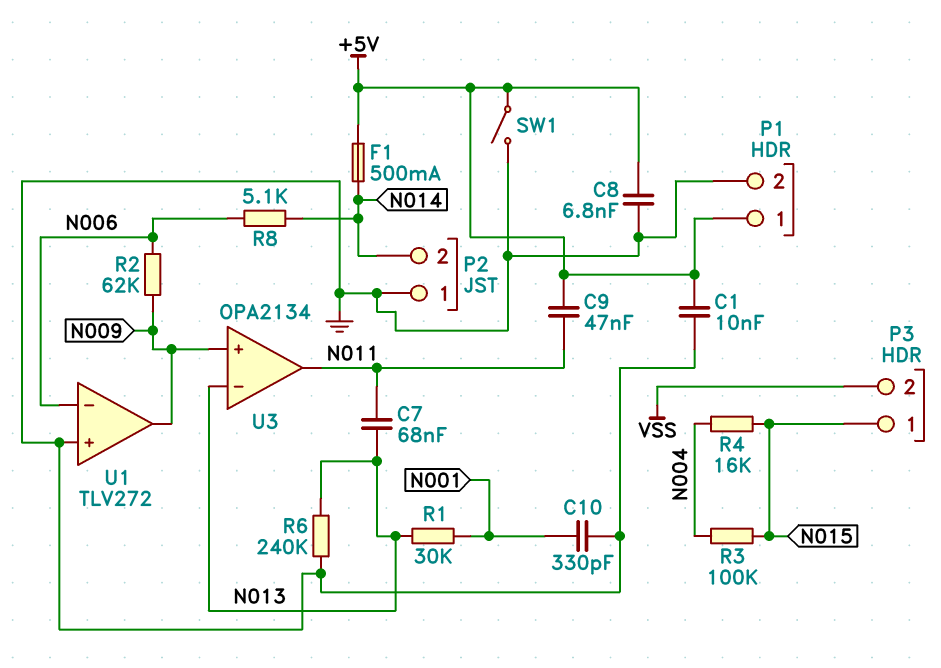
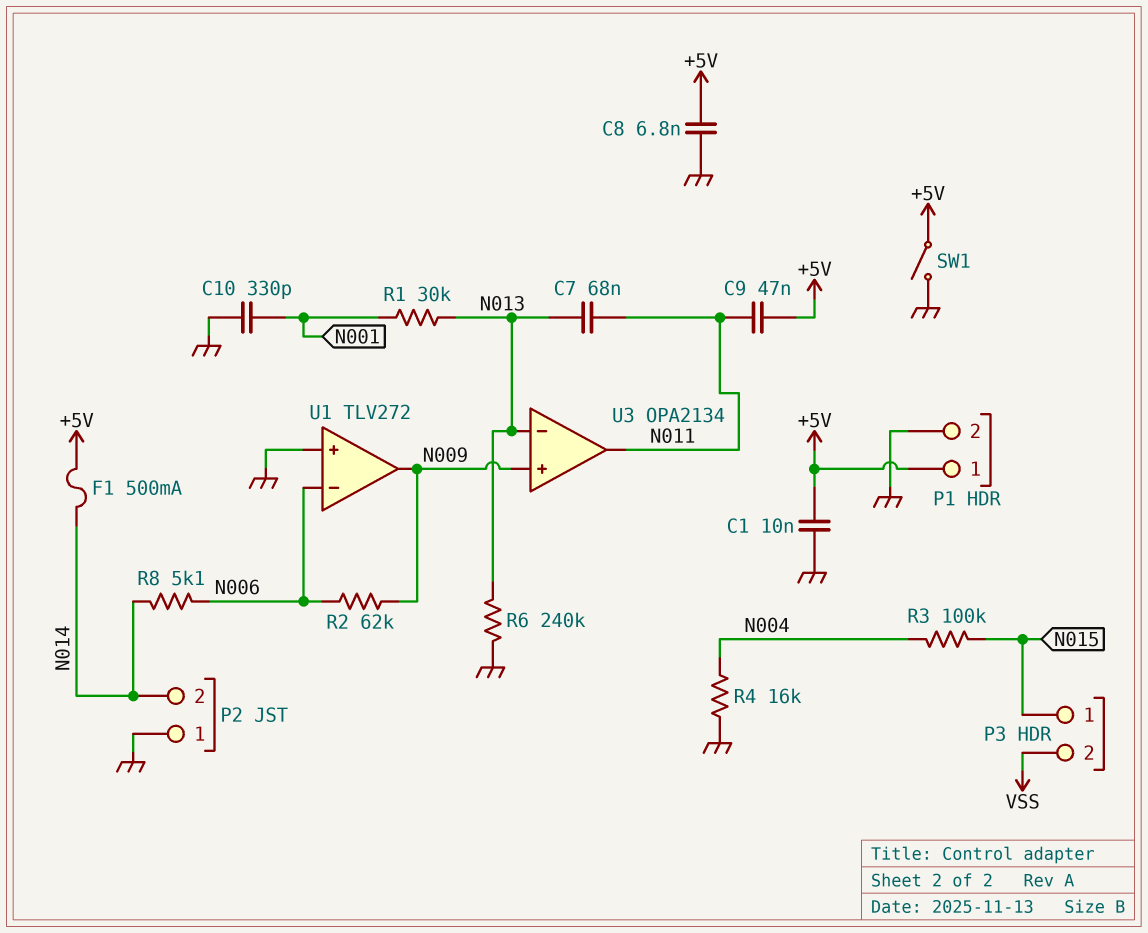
R4: 16k (N004, N015) -> 16k (GND, N004)

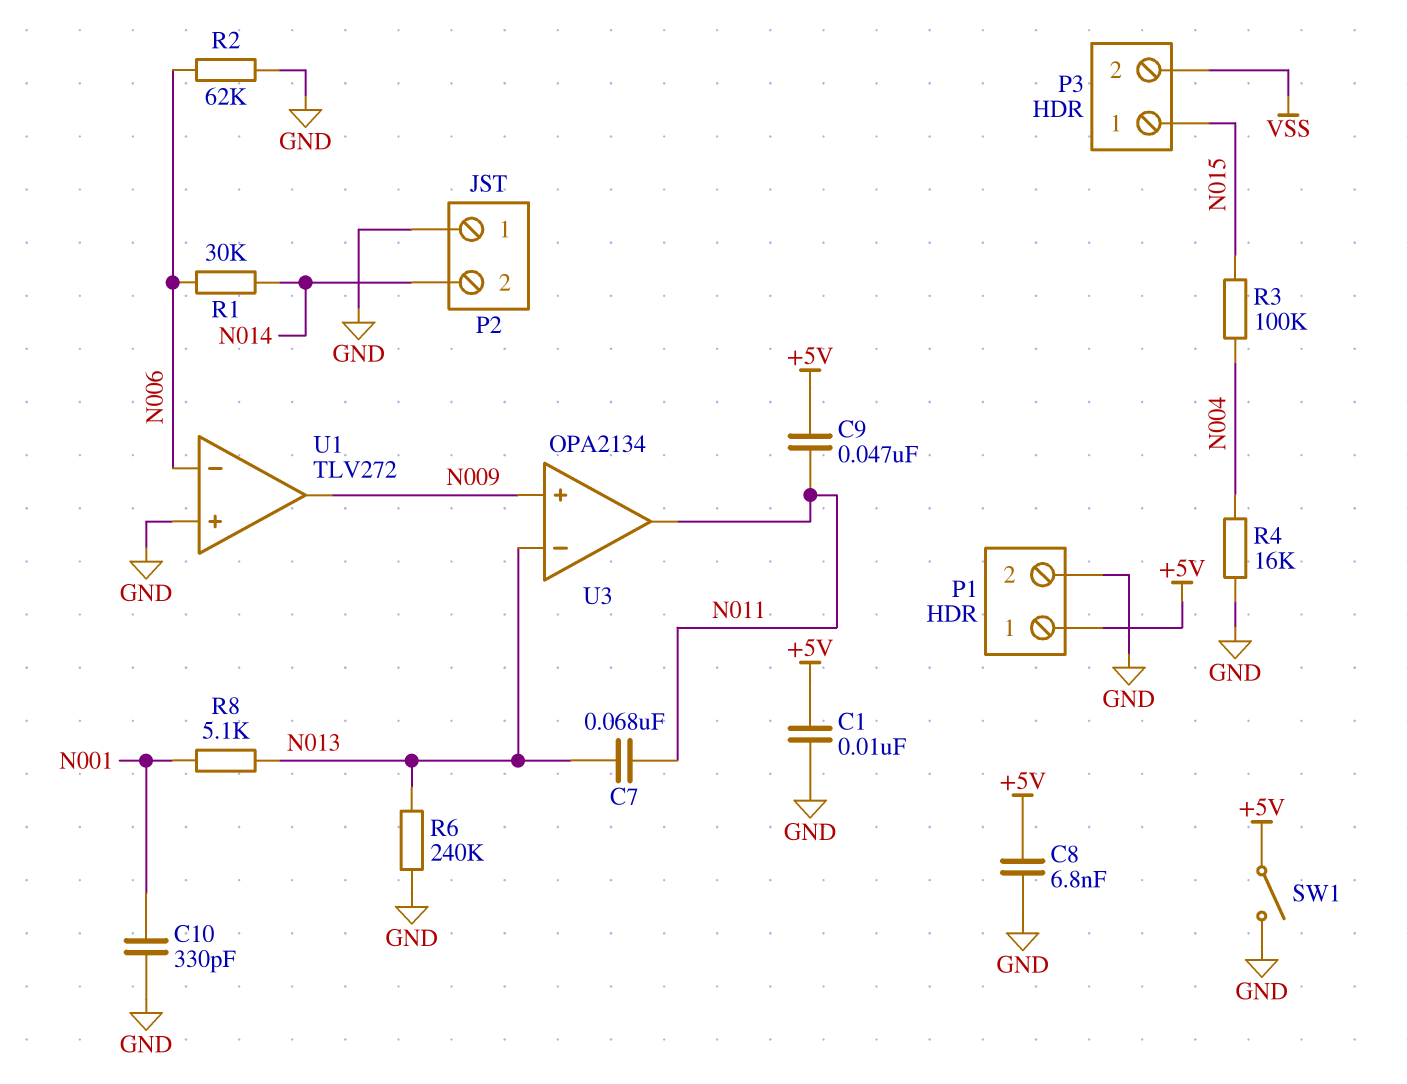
F1: 500mA (+5V, N014) -> none
R1: 30k (N001, N013) -> 30k (N006, N014)
R2: 62k (N006, N009) -> 62k (GND, N006)
R8: 5.1k (N006, N014) -> 5.1k (N001, N013)

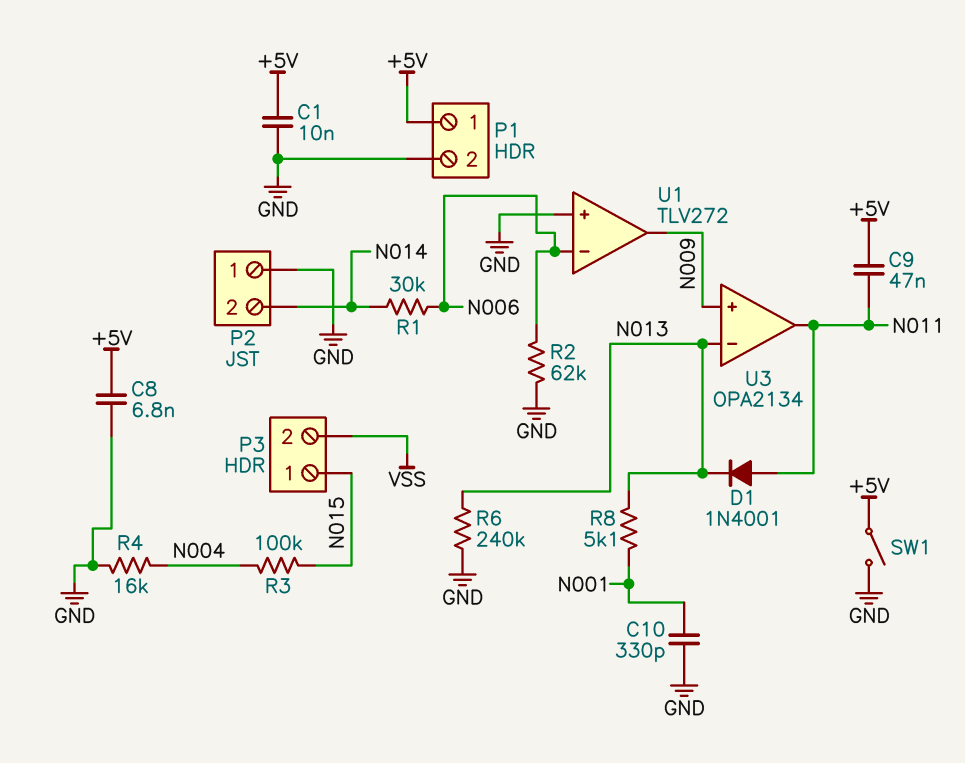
C7: 68nF (N011, N013) -> none
D1: none -> diode 1N4001 (A N011, K N013)

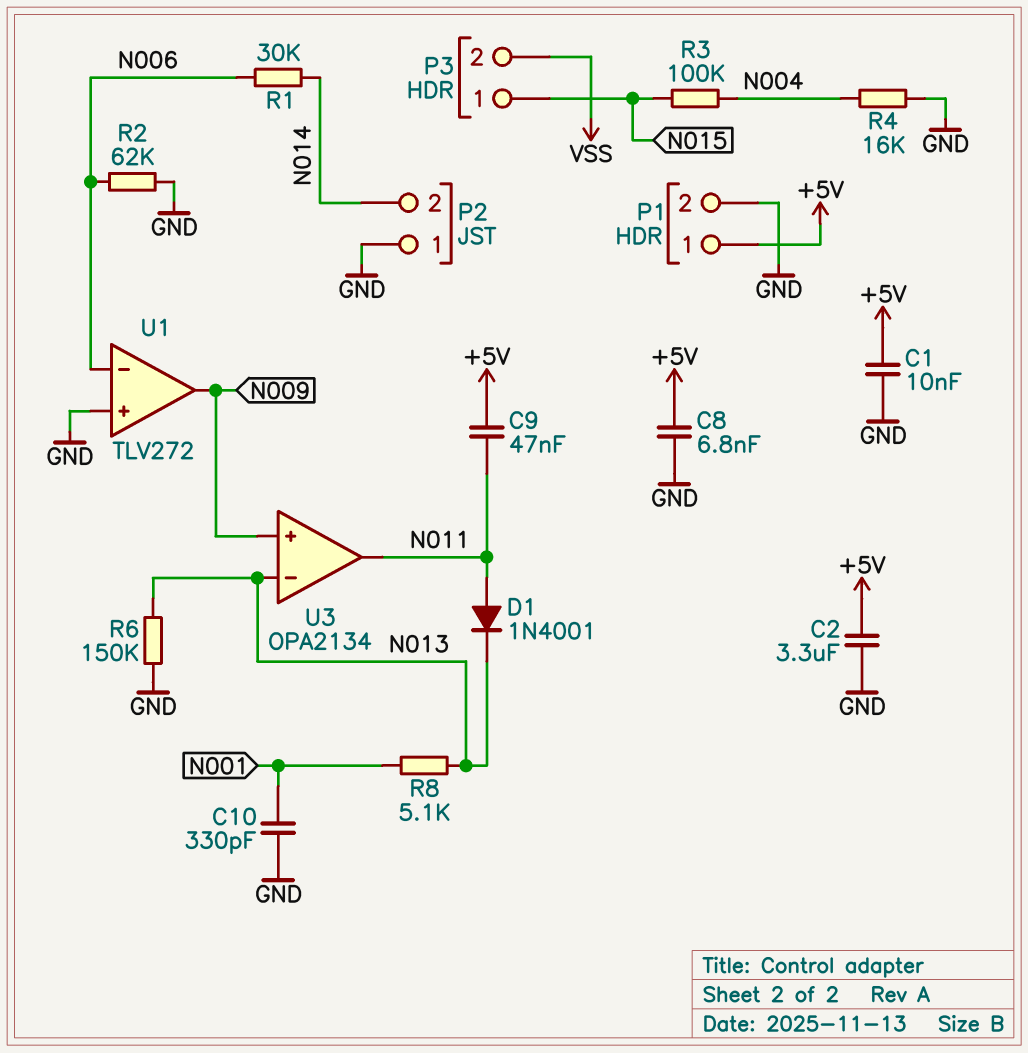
C2: none -> 3.3uF (+5V, GND)
R6: 240k (GND, N013) -> 150k (GND, N013)
SW1: switch (+5V, GND) -> none

